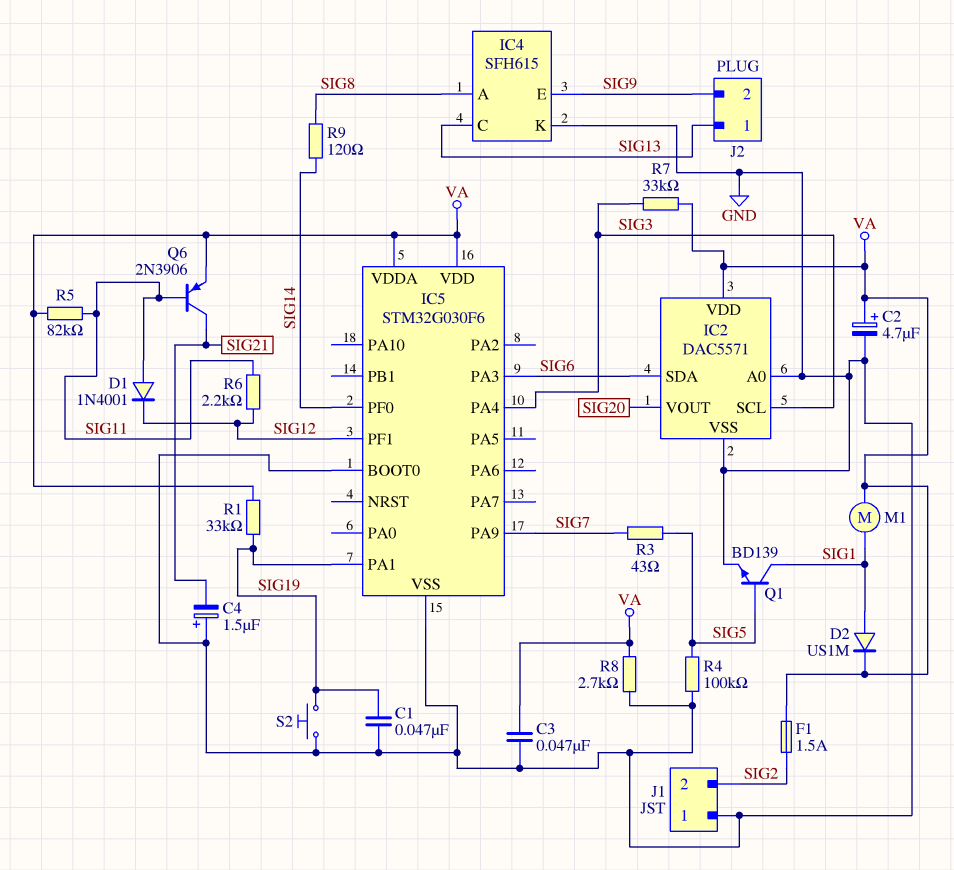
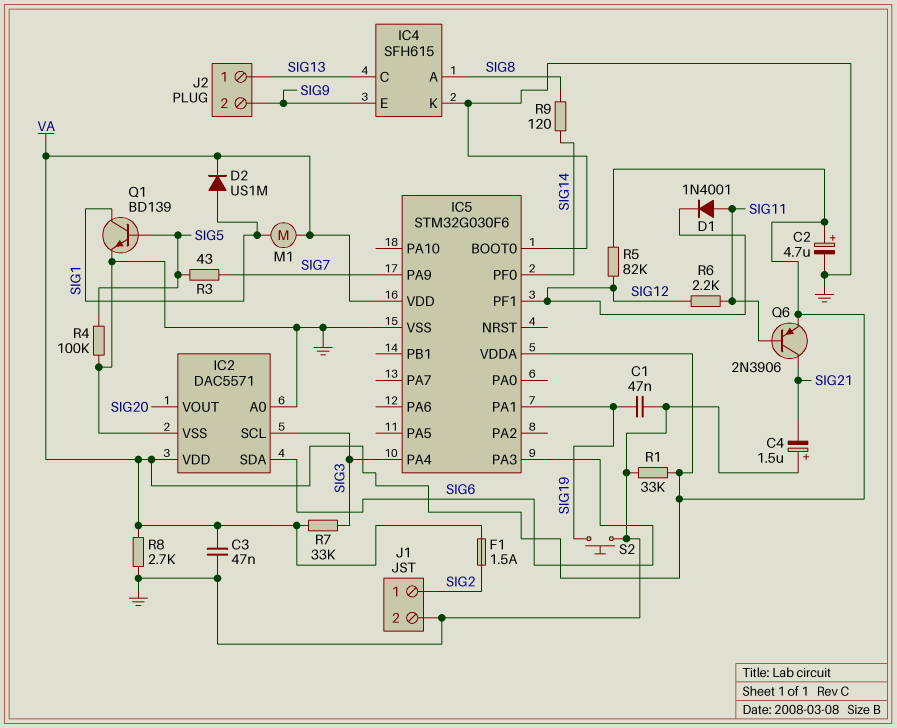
J1 pin 1: GND -> SIG2
J1 pin 2: SIG2 -> GND
R1: 33k (SIG19, VA) -> 33k (GND, VA)
R5: 82k (SIG11, VA) -> 82k (SIG12, VA)

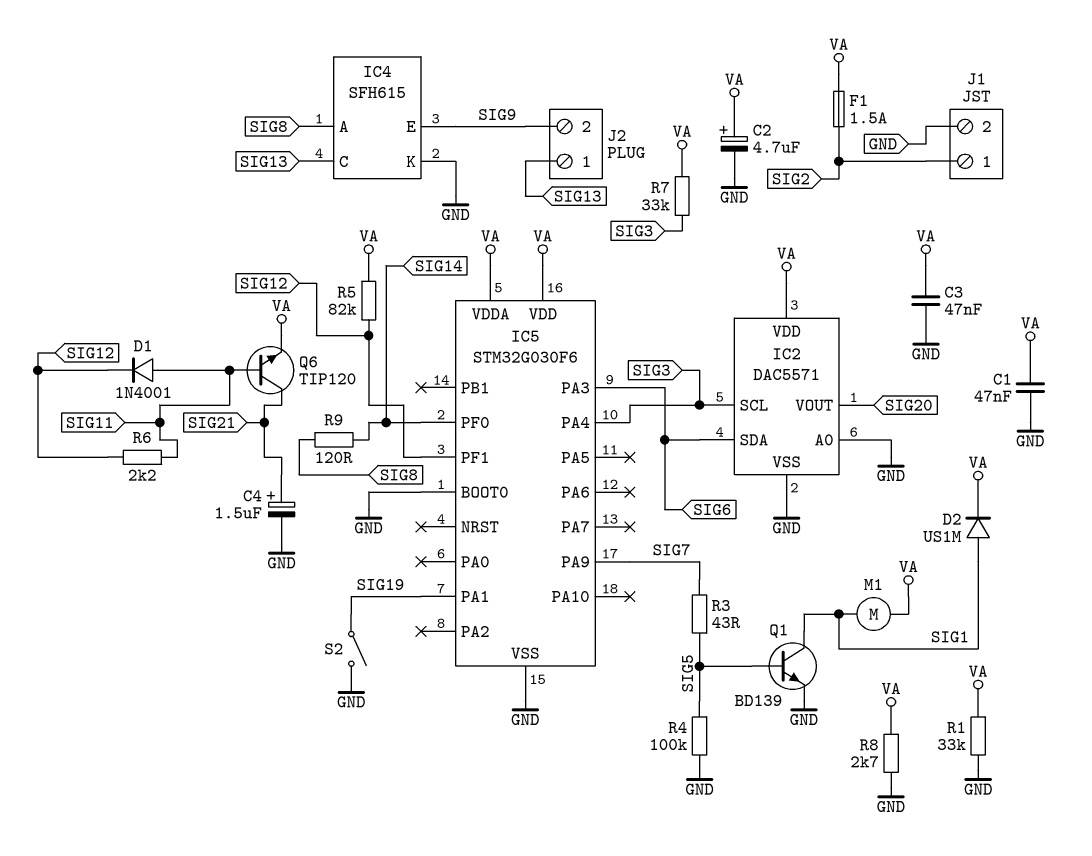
C1: 47nF (GND, SIG19) -> 47nF (GND, VA)
C4: 1.5uF (plus GND, minus SIG21) -> 1.5uF (plus SIG21, minus GND)
Q6: PNP 2N3906 (B SIG11, C SIG21, E VA) -> NPN TIP120 (B SIG11, C SIG21, E VA)
S2: button (GND, SIG19) -> switch (GND, SIG19)

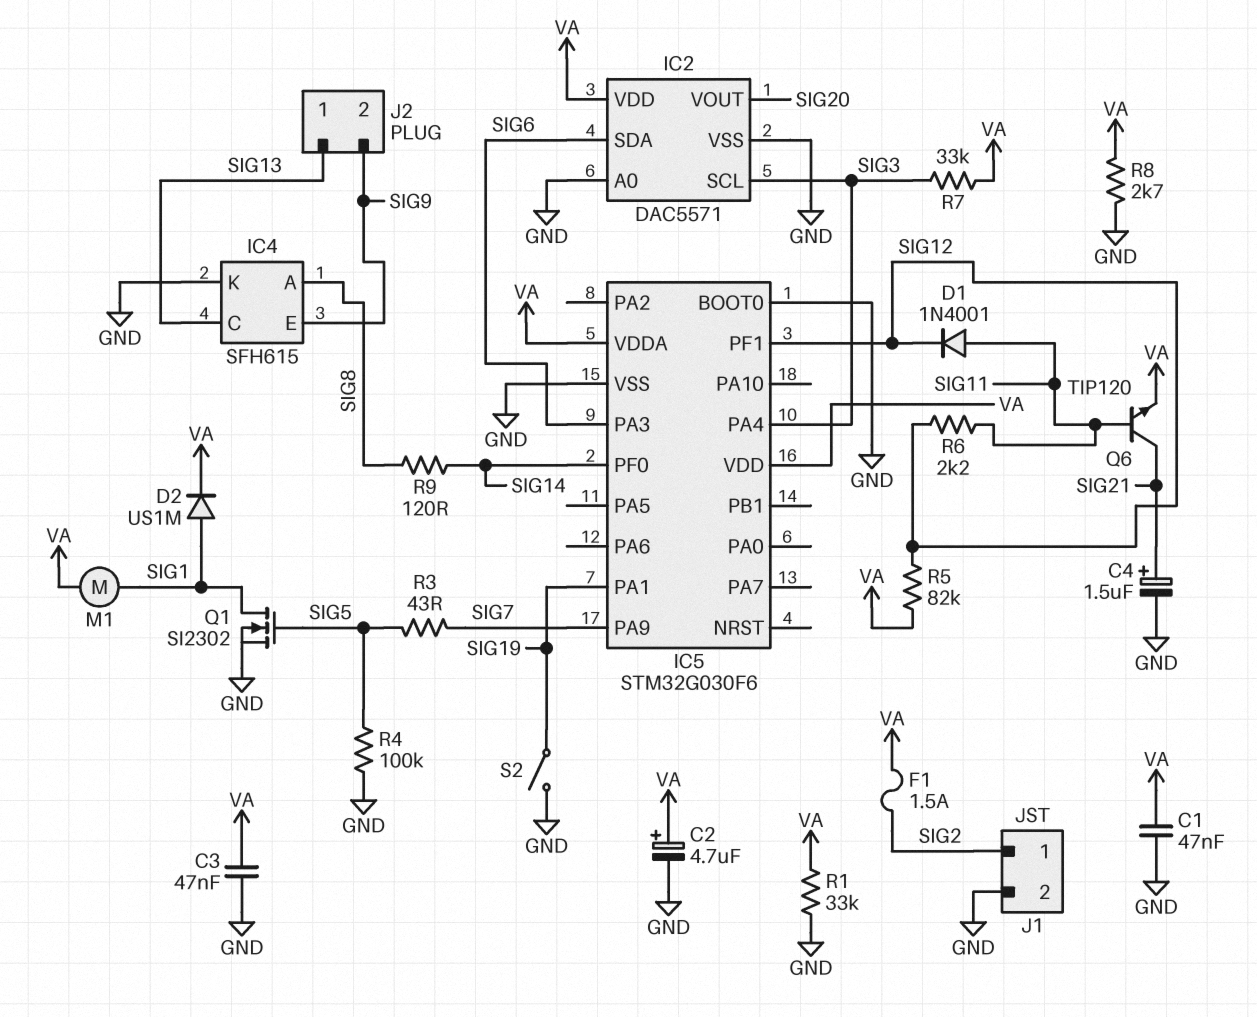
Q1: NPN BD139 (B SIG5, C SIG1, E GND) -> NMOS SI2302 (G SIG5, D SIG1, S GND)

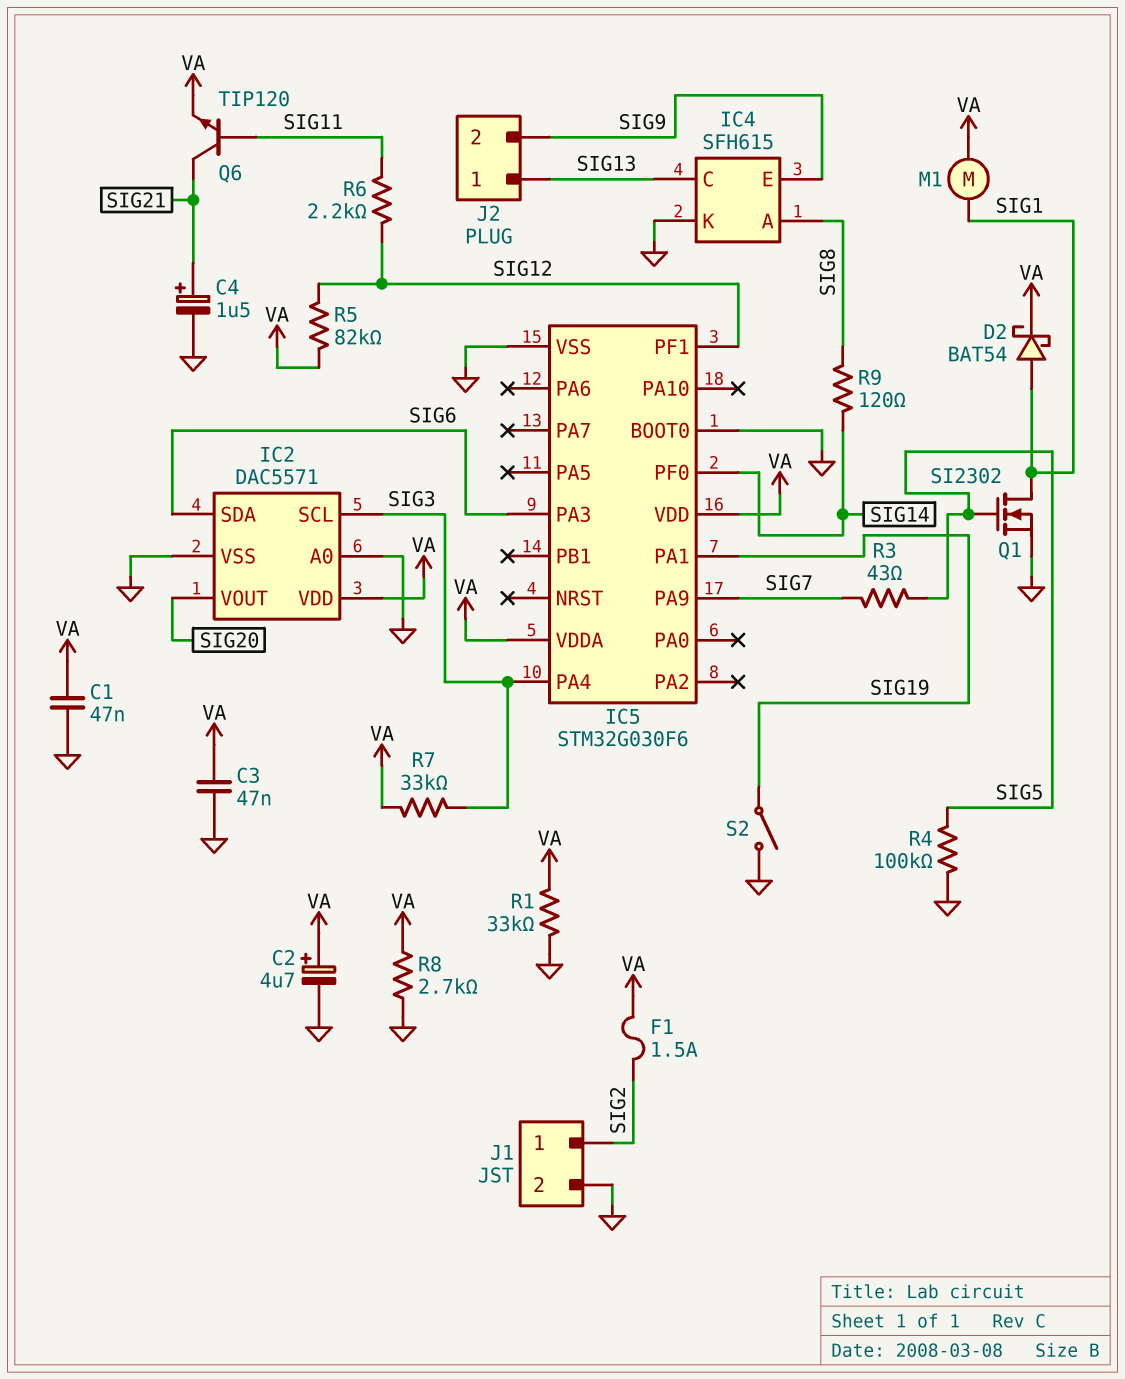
D1: diode 1N4001 (A SIG11, K SIG12) -> none
D2: diode US1M (A SIG1, K VA) -> schottky BAT54 (A SIG1, K VA)

